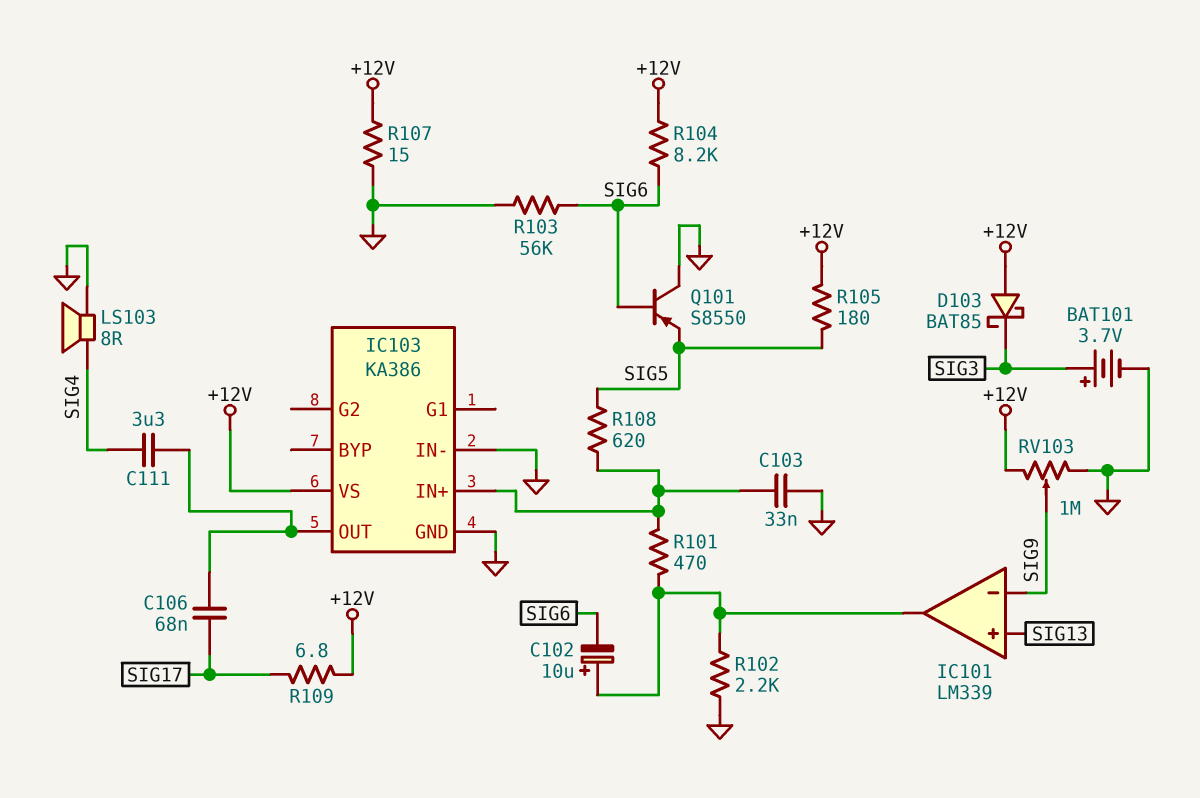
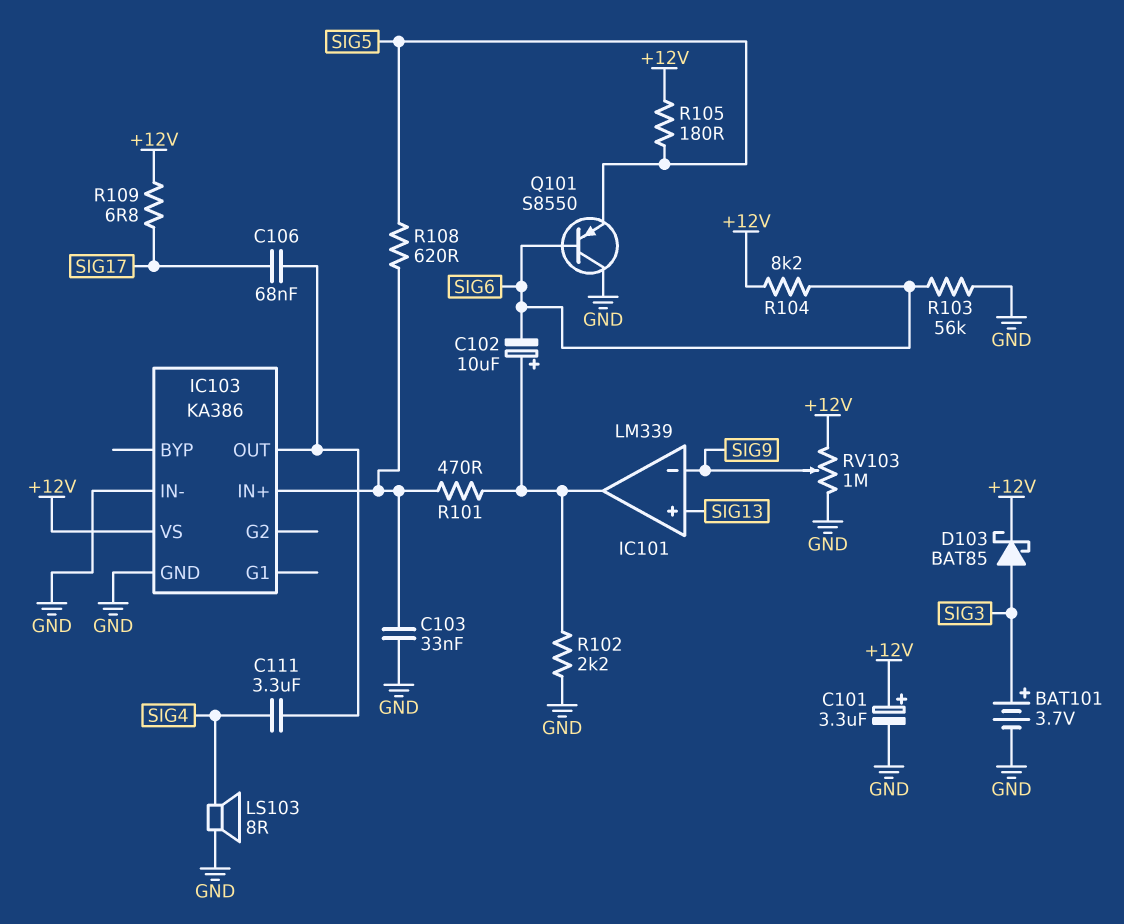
C101: none -> 3.3uF (plus +12V, minus GND)
D103: schottky BAT85 (A +12V, K SIG3) -> schottky BAT85 (A SIG3, K +12V)
R107: 15 (+12V, GND) -> none

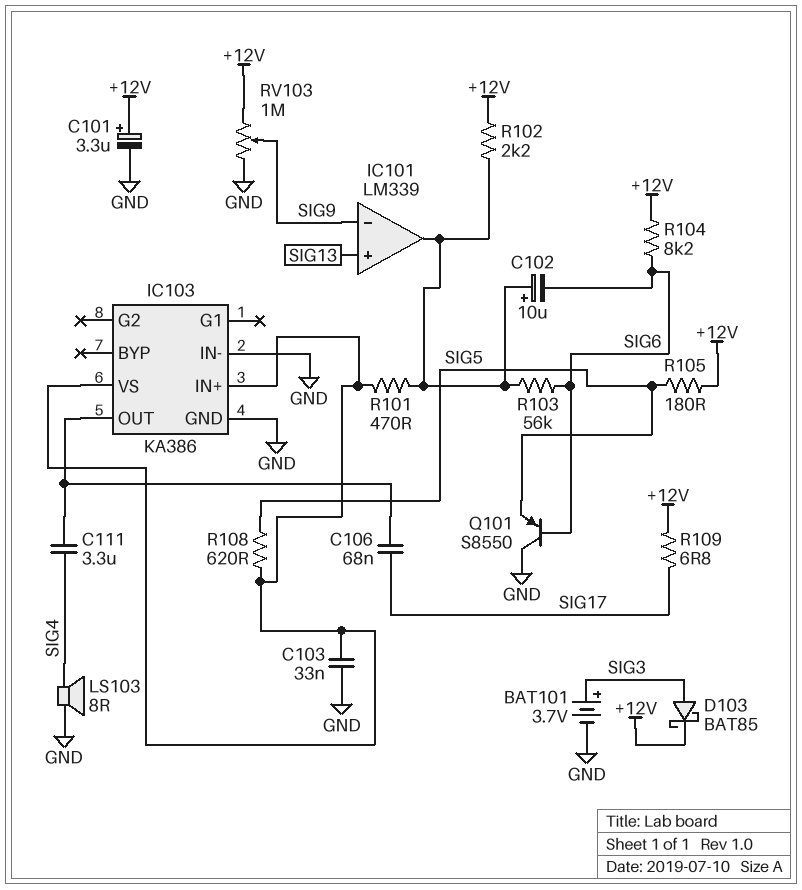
IC103 pin VS: +12V -> IC103/IN+
R102: 2.2k (GND, IC101/out) -> 2.2k (+12V, IC101/out)
R103: 56k (GND, SIG6) -> 56k (IC101/out, SIG6)

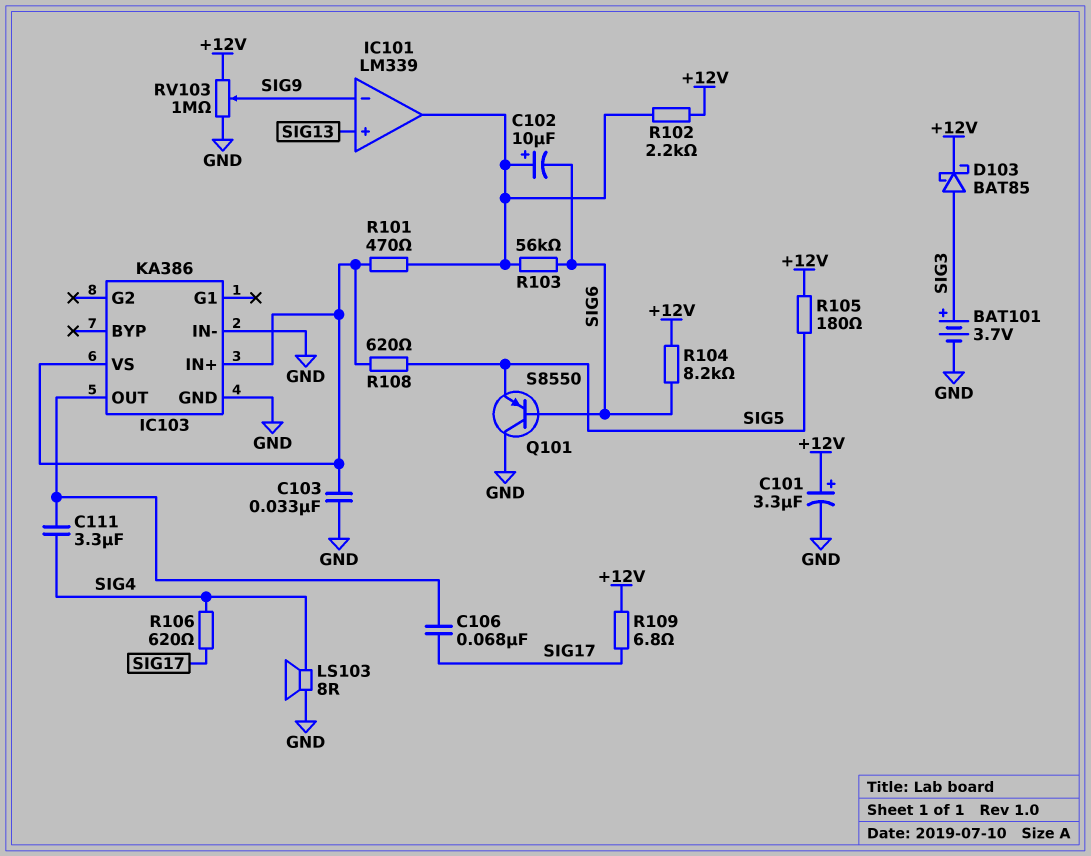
R106: none -> 620 (SIG4, SIG17)

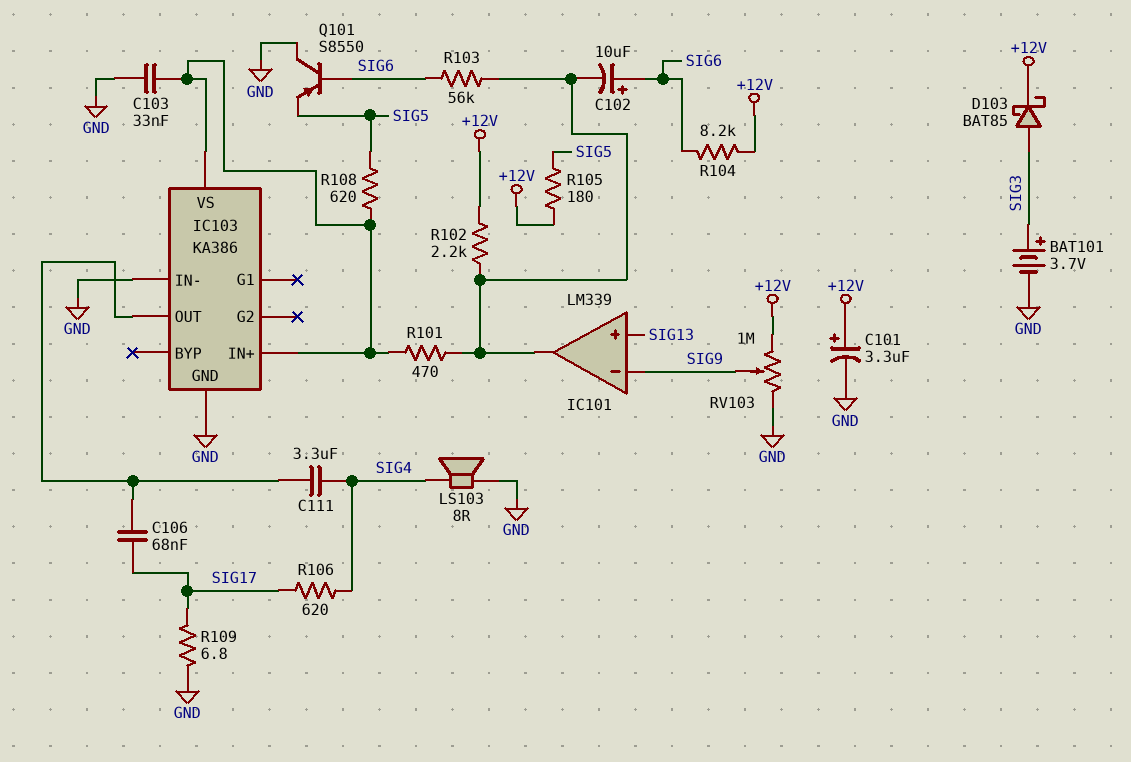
C102: 10uF (plus IC101/out, minus SIG6) -> 10uF (plus SIG6, minus IC101/out)
R109: 6.8 (+12V, SIG17) -> 6.8 (GND, SIG17)

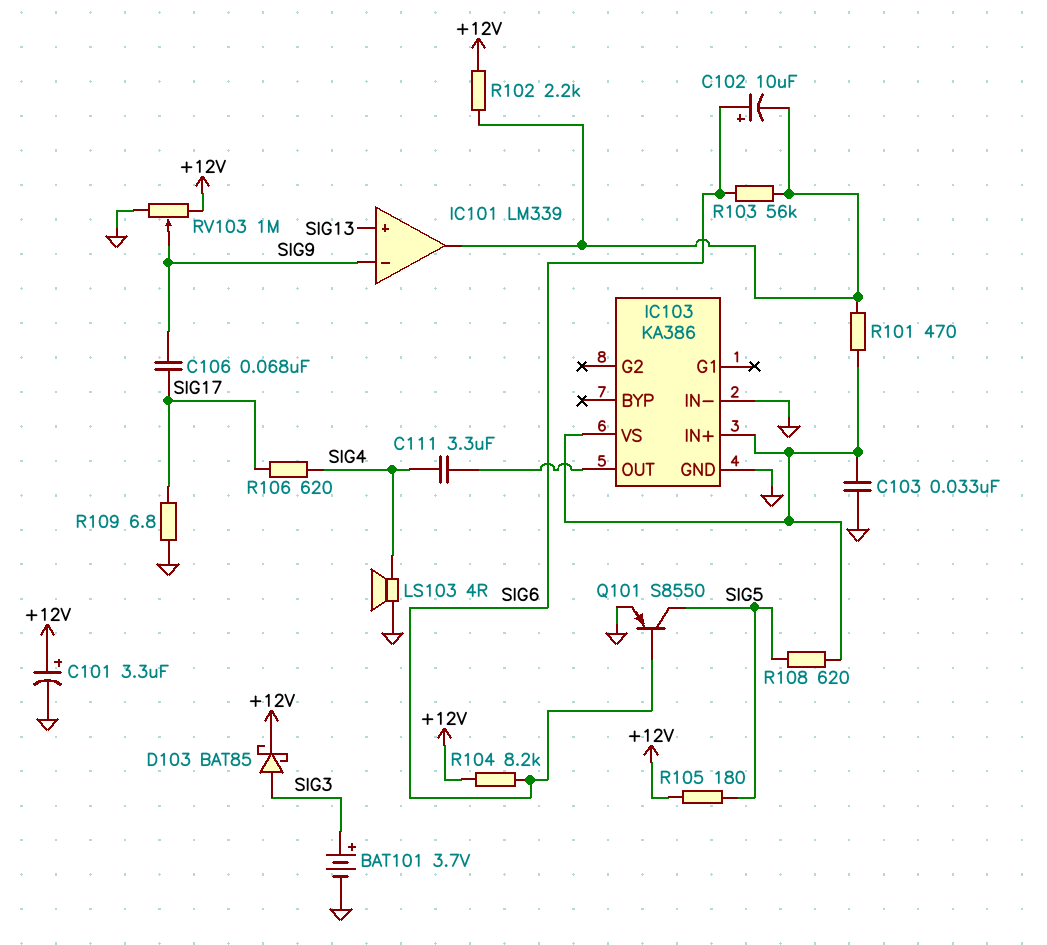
C106: 68nF (IC103/OUT, SIG17) -> 68nF (SIG9, SIG17)
LS103: speaker 8R (GND, SIG4) -> speaker 4R (GND, SIG4)
Q101: PNP S8550 (B SIG6, C GND, E SIG5) -> PNP S8550 (B SIG6, C SIG5, E GND)

